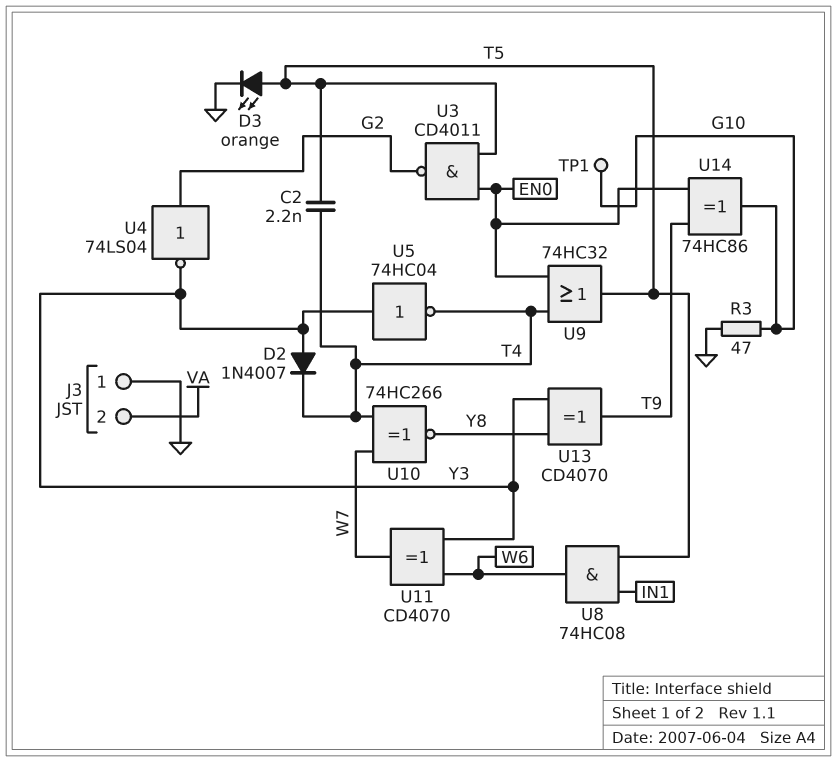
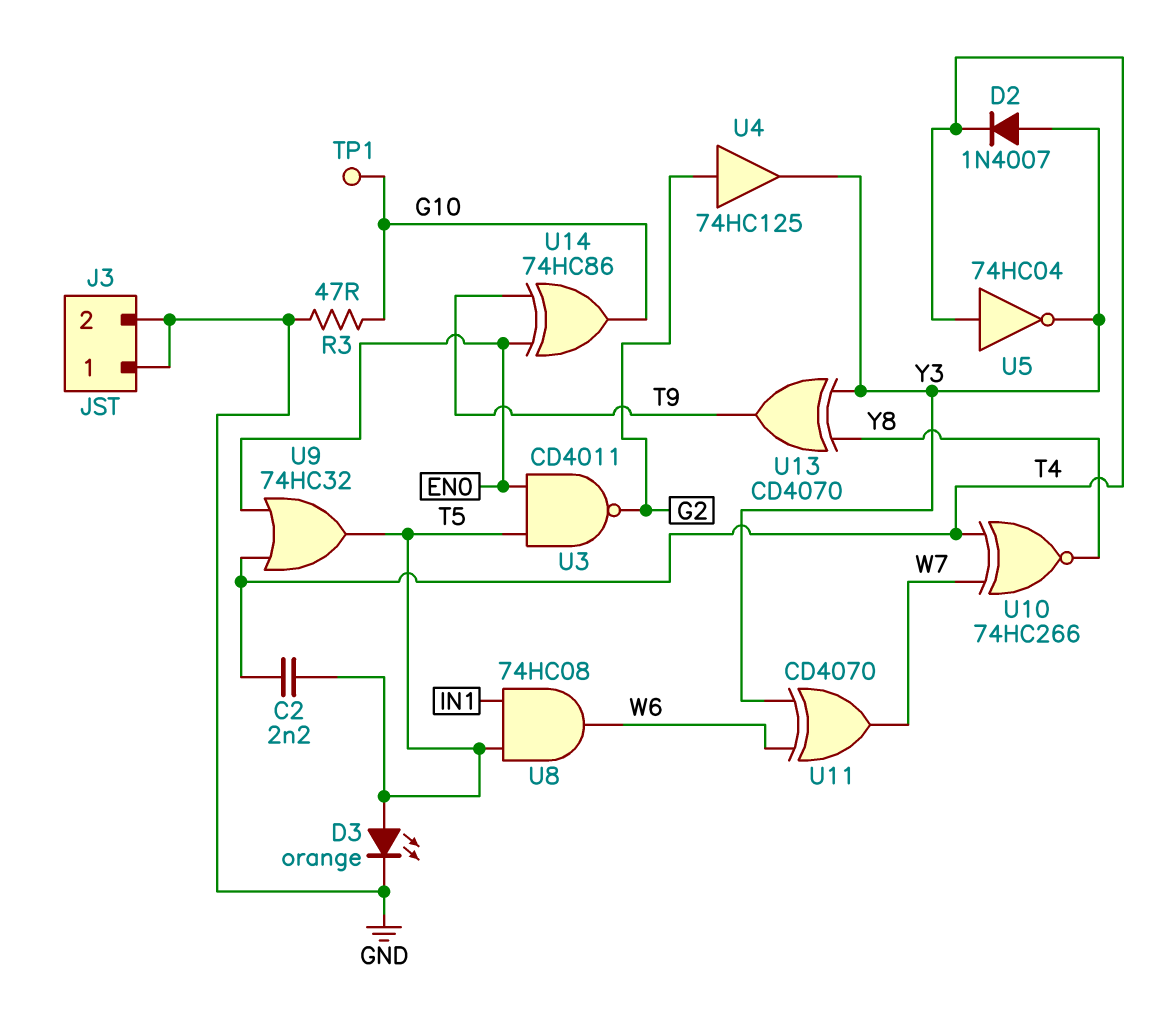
J3 pin 2: VA -> GND
U4: NOT 74LS04 (in G2, out Y3) -> buffer 74HC125 (in G2, out Y3)
U5: NOT 74HC04 (in Y3, out T4) -> NOT 74HC04 (in T4, out Y3)

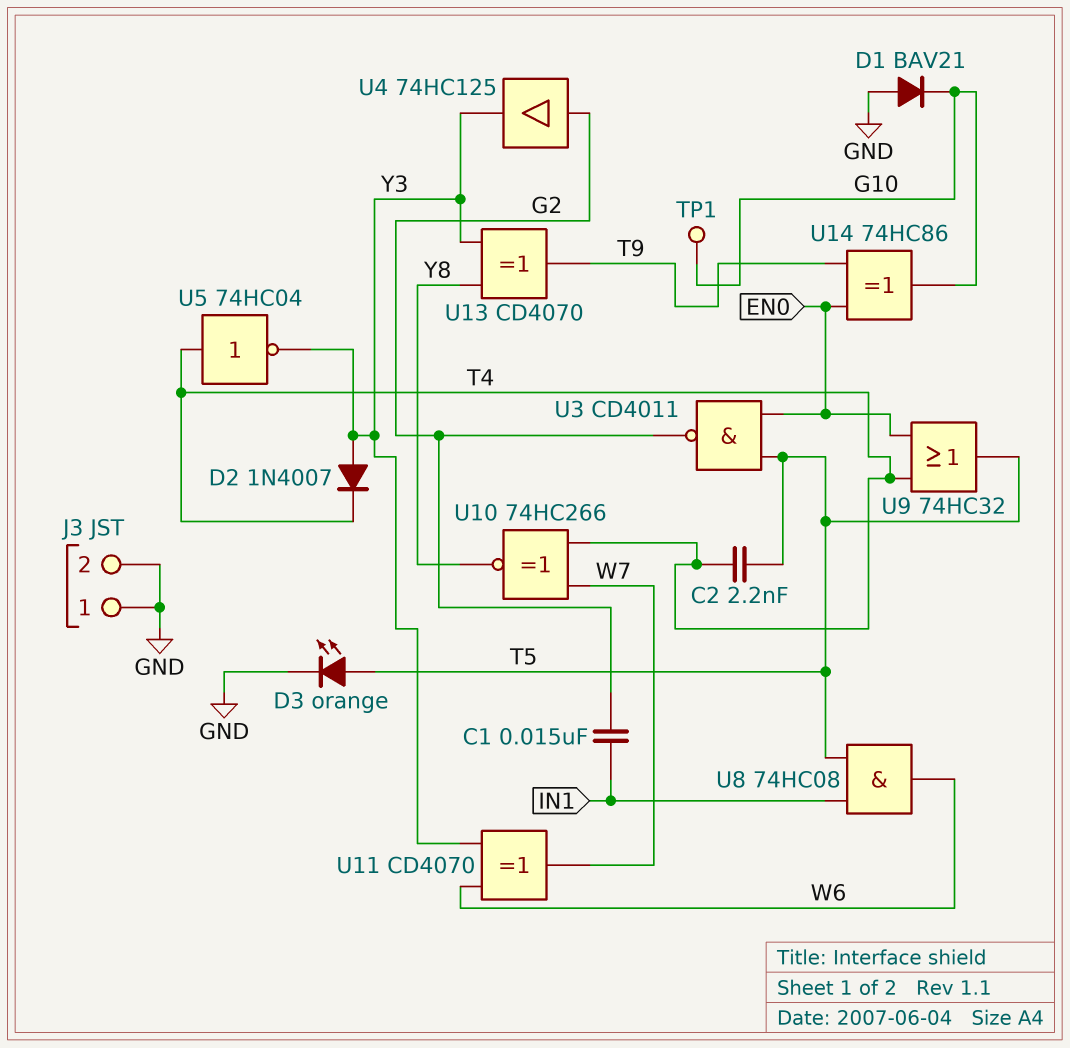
C1: none -> 15nF (G2, IN1)
D1: none -> diode BAV21 (A GND, K G10)
R3: 47 (G10, GND) -> none

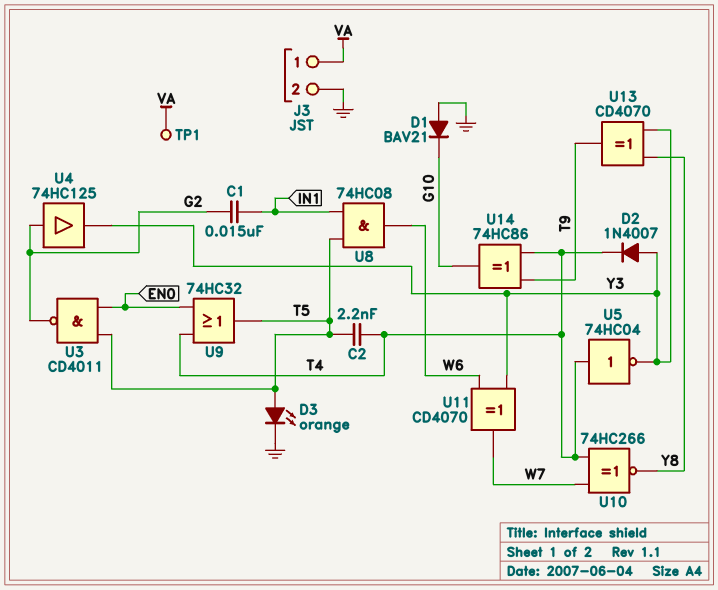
J3 pin 1: GND -> VA
TP1: test point (G10) -> test point (VA)
U14: XOR 74HC86 (in EN0, in T9, out G10) -> XOR 74HC86 (in T4, in T9, out G10)

